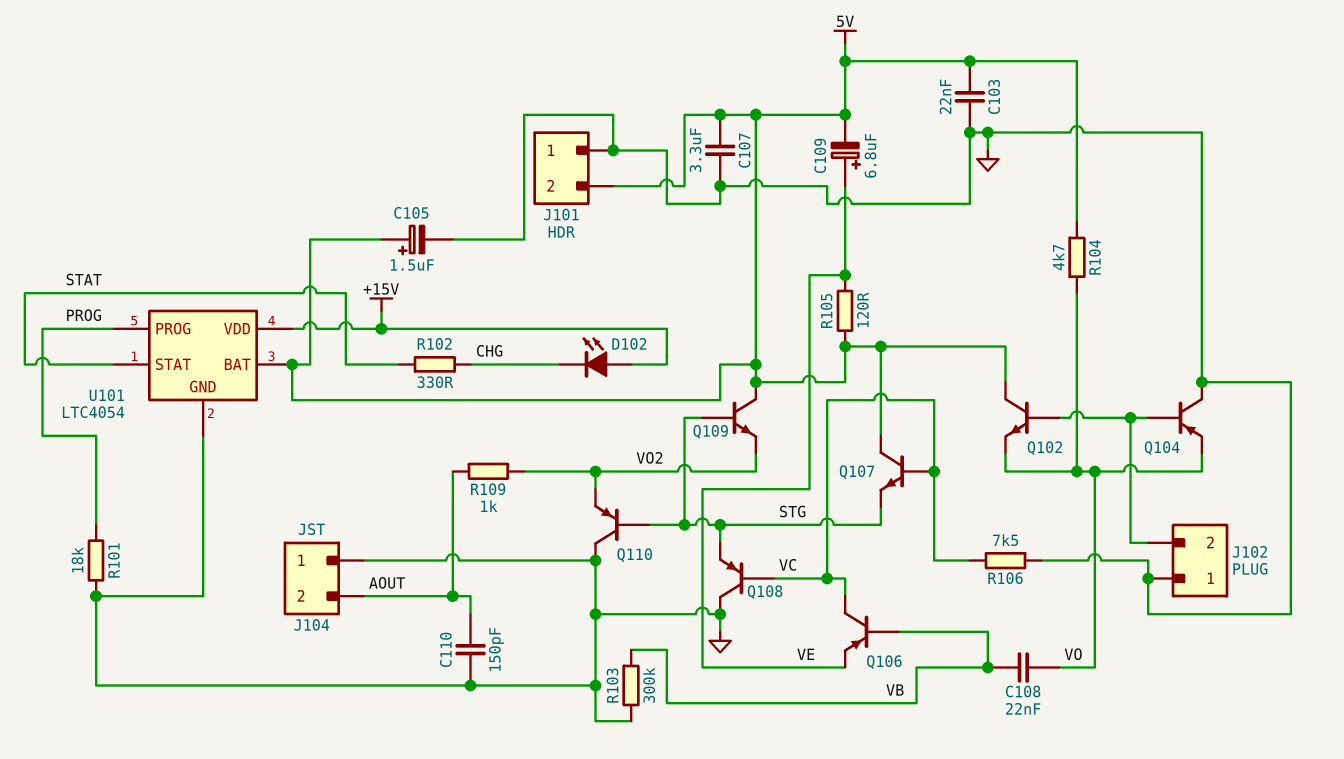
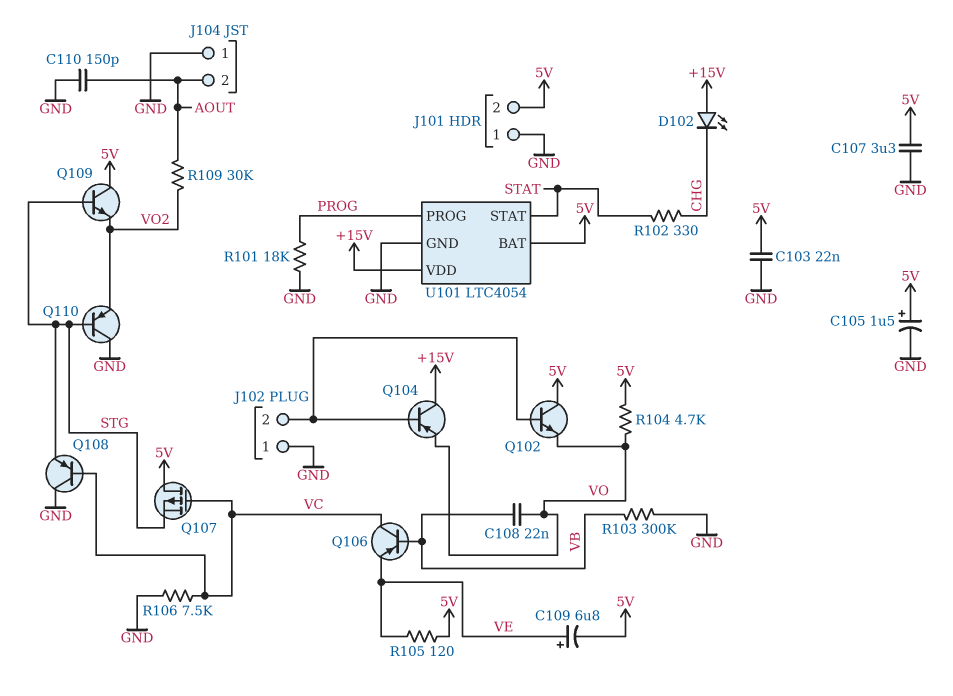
Q104: PNP (B J102/2, C GND, E VO) -> PNP (B J102/2, C +15V, E VO)
Q107: NPN (B VC, C 5V, E STG) -> PMOS (G VC, D 5V, S STG)
R109: 1k (AOUT, VO2) -> 30k (AOUT, VO2)

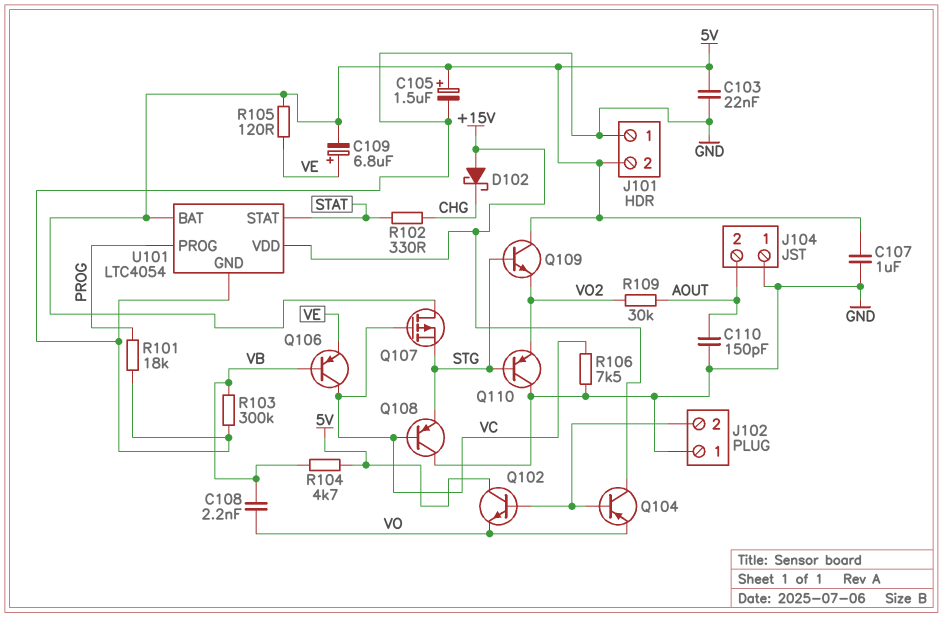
C107: 3.3uF (5V, GND) -> 1uF (5V, GND)
C108: 22nF (VB, VO) -> 2.2nF (VB, VO)
D102: LED (A +15V, K CHG) -> schottky (A +15V, K CHG)
R104: 4.7k (5V, VO) -> 4.7k (5V, VB)

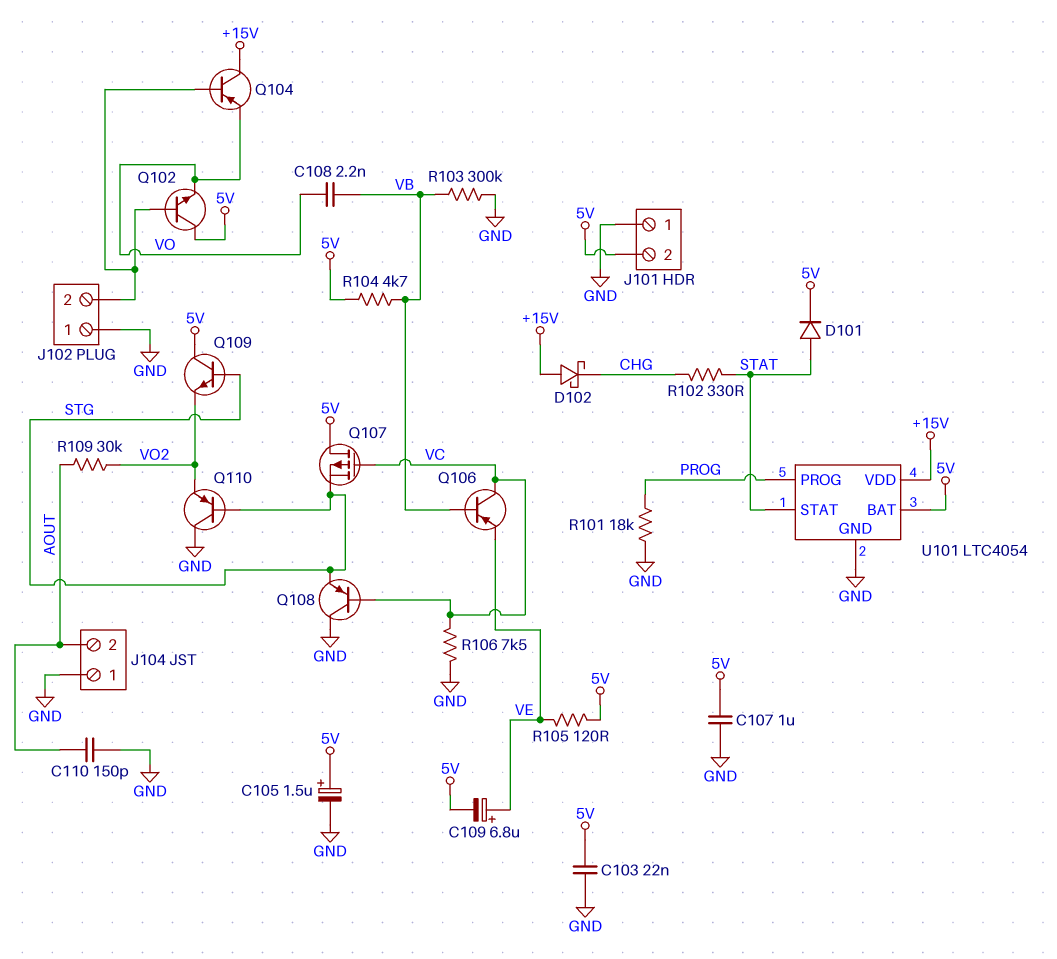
D101: none -> diode (A STAT, K 5V)

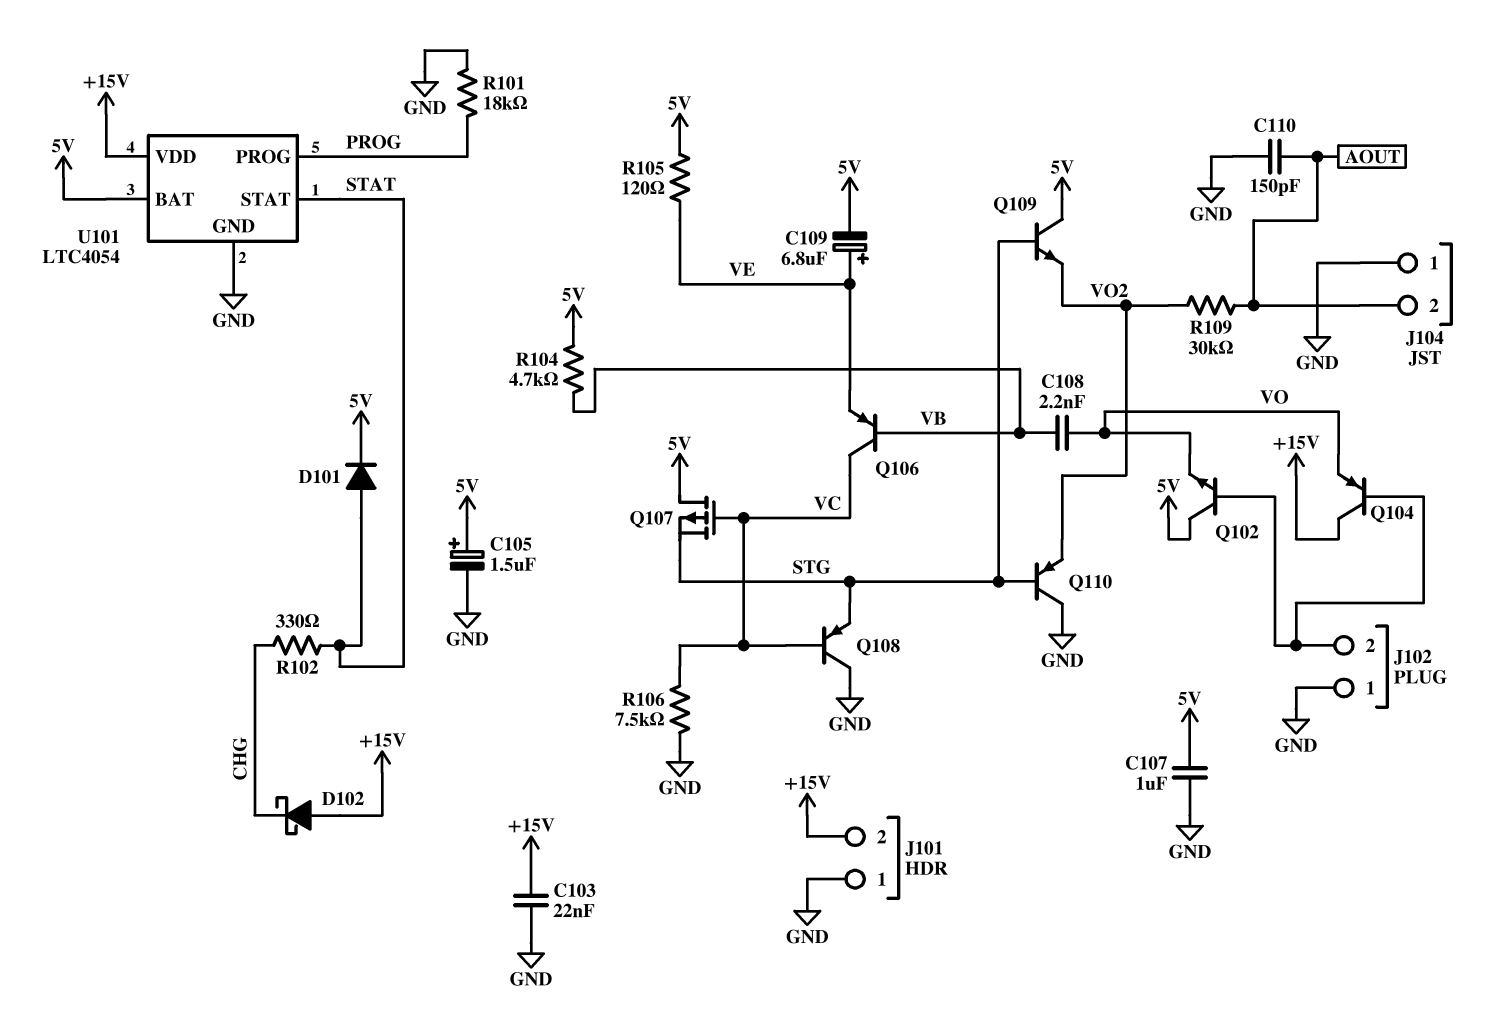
C103: 22nF (5V, GND) -> 22nF (+15V, GND)
J101 pin 2: 5V -> +15V
R103: 300k (GND, VB) -> none

